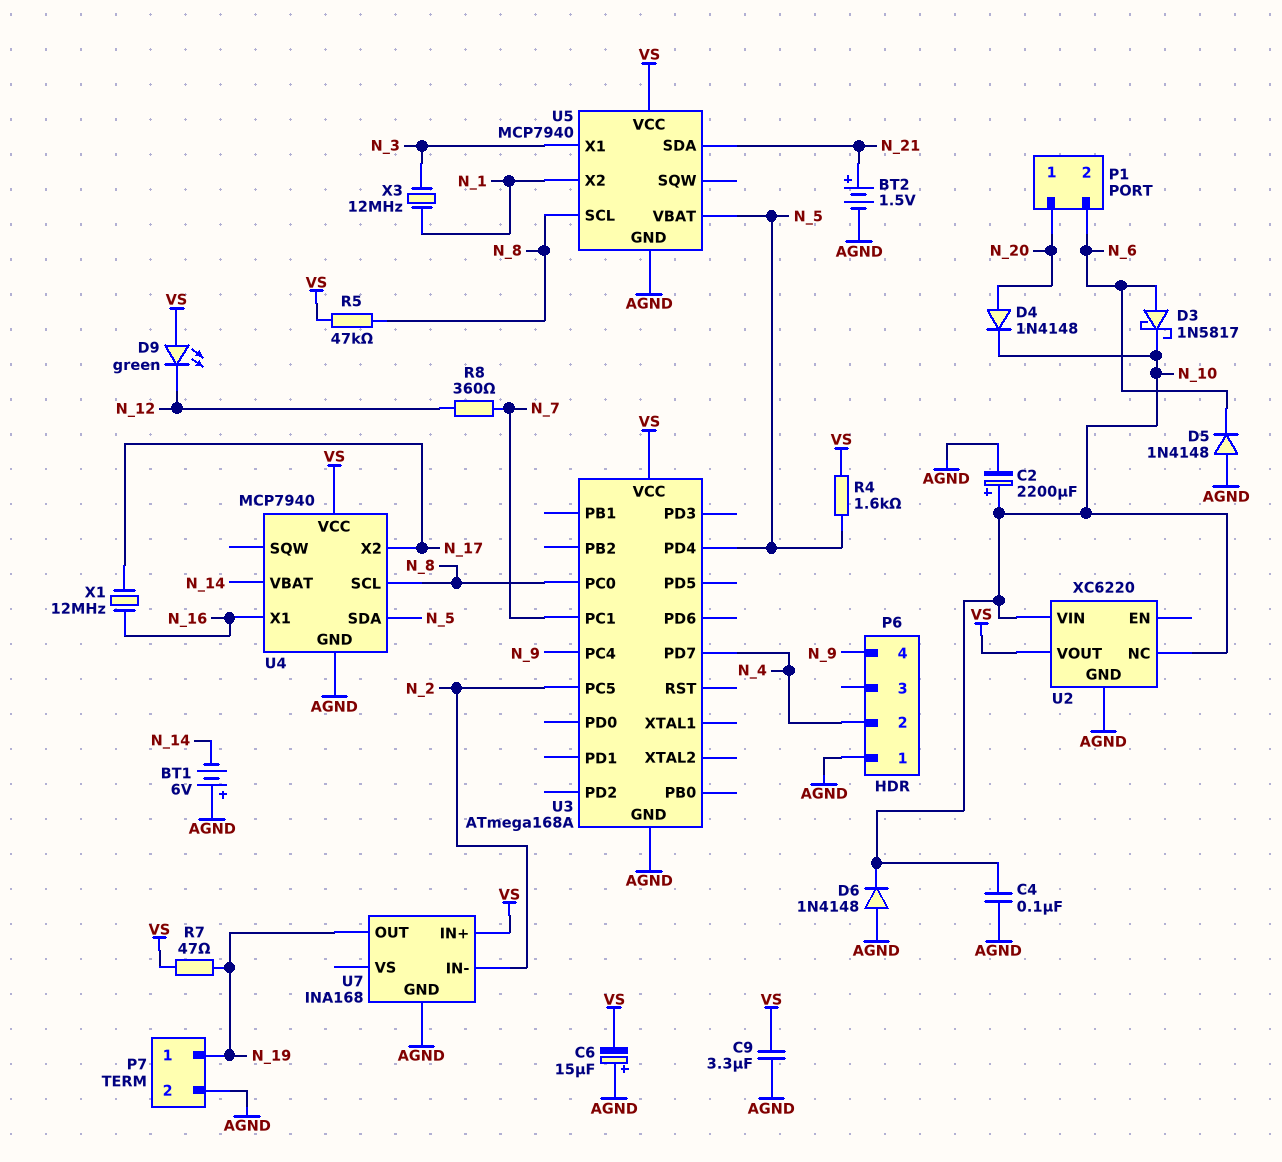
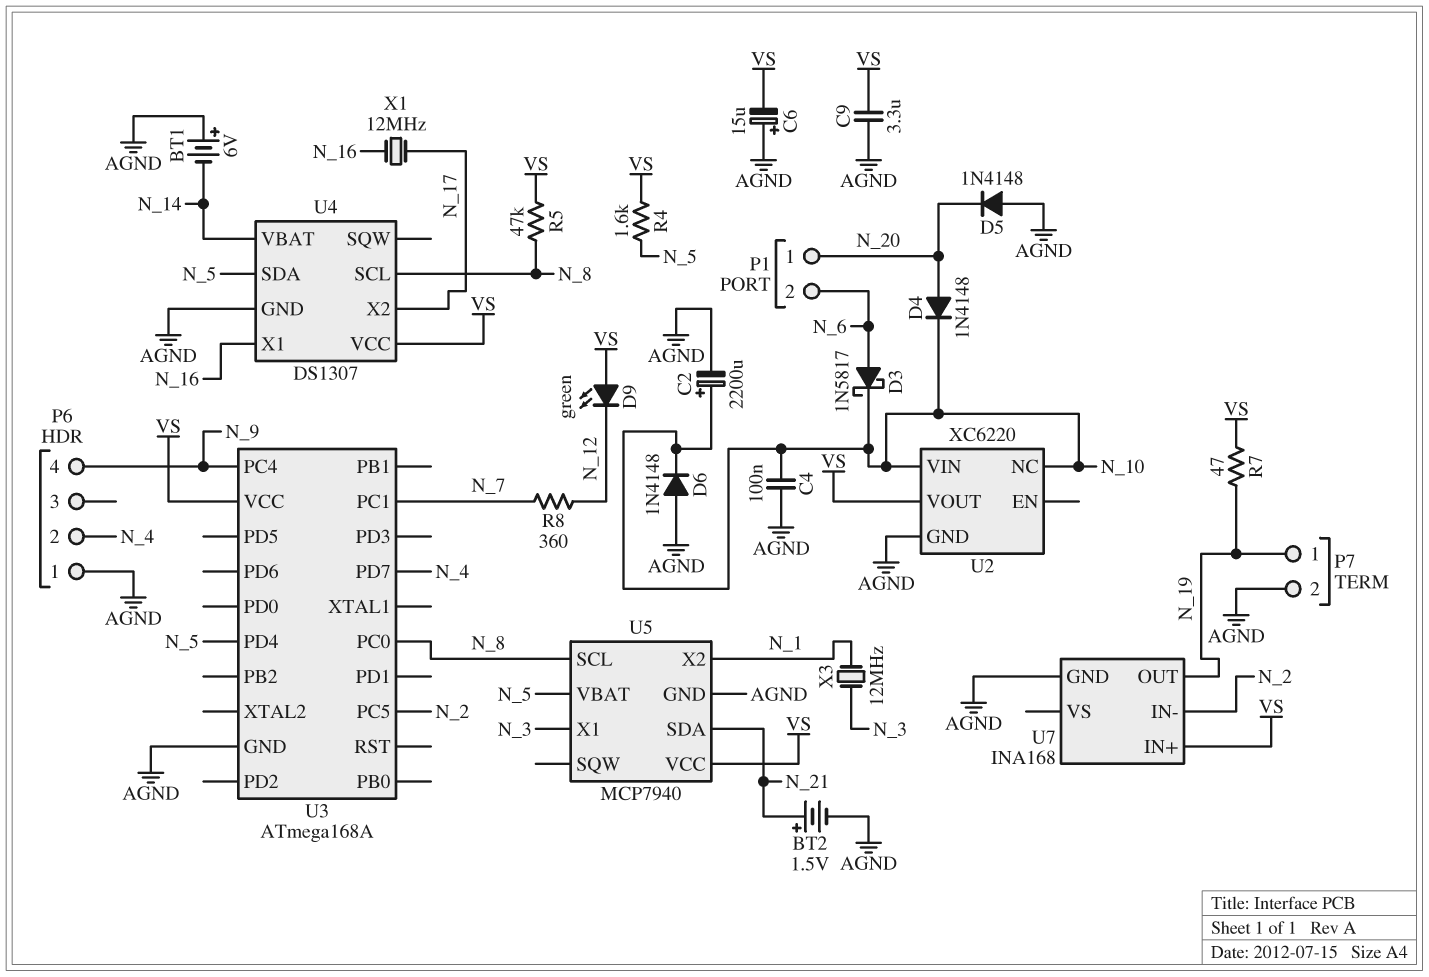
D5: diode 1N4148 (A AGND, K N_6) -> diode 1N4148 (A AGND, K N_20)
U4: MCP7940 -> DS1307

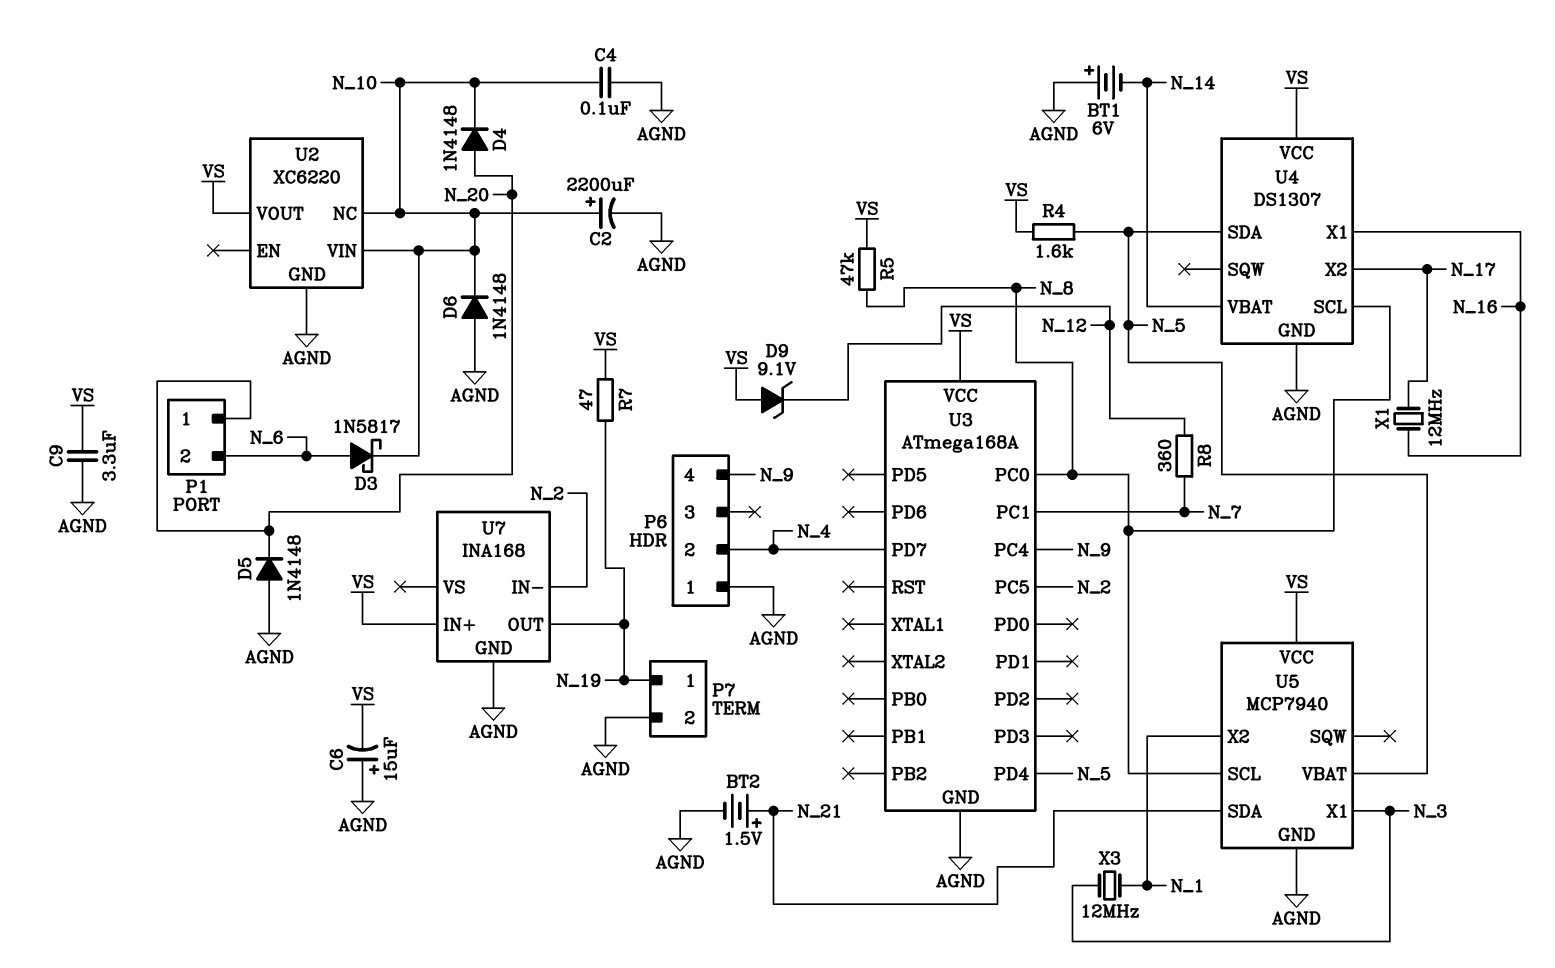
D9: LED green (A VS, K N_12) -> zener 9.1V (A VS, K N_12)

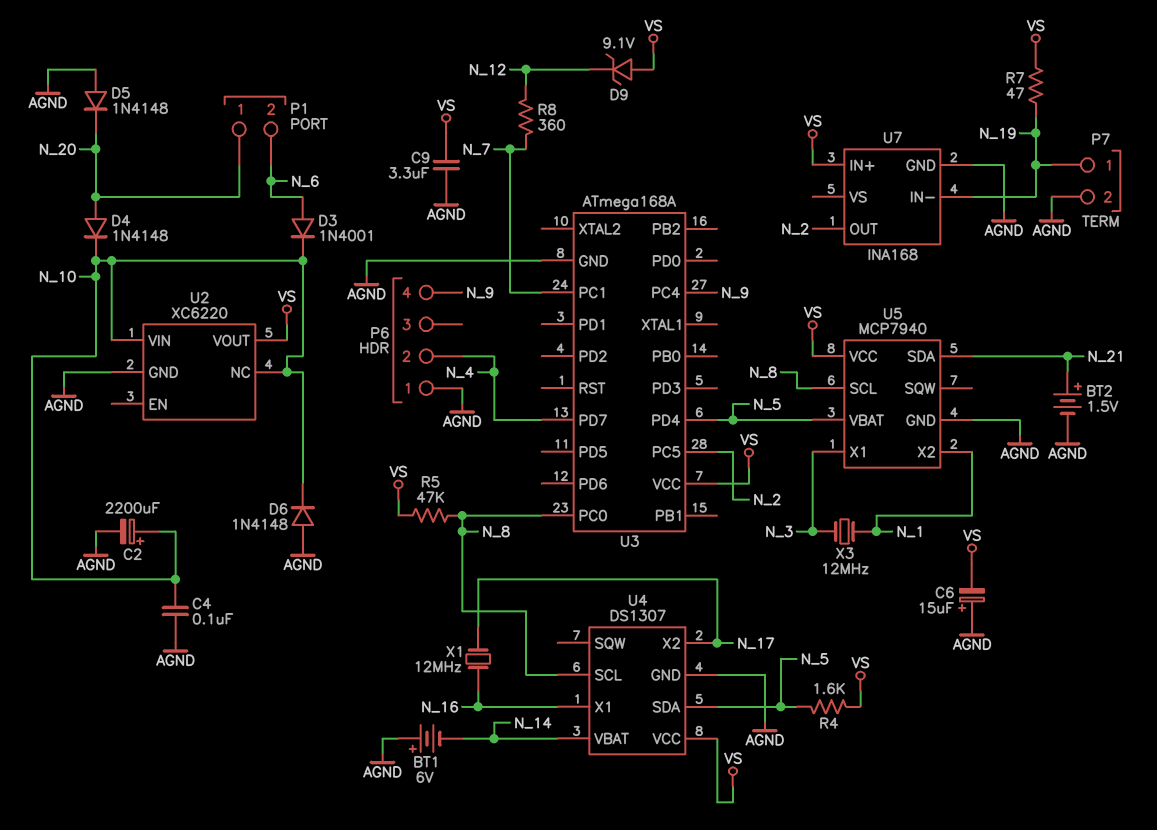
D3: schottky 1N5817 (A N_6, K N_10) -> diode 1N4001 (A N_6, K N_10)
U7 pin IN-: N_2 -> N_19
U7 pin OUT: N_19 -> N_2

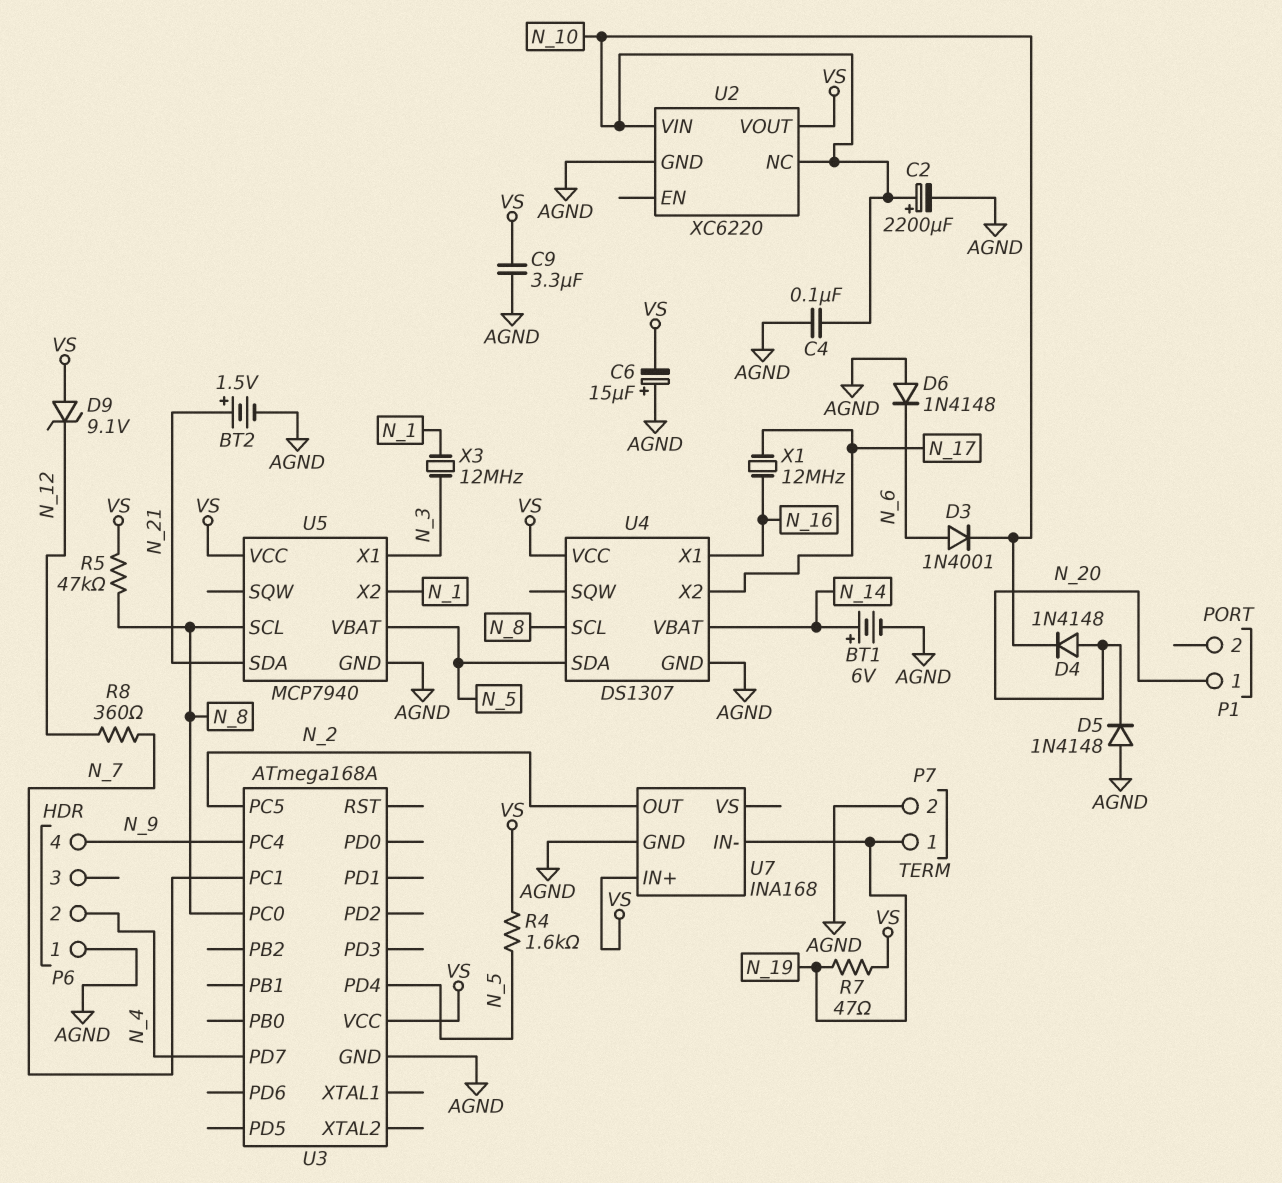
BT1: 6V (plus AGND, minus N_14) -> 6V (plus N_14, minus AGND)
D6: diode 1N4148 (A AGND, K N_10) -> diode 1N4148 (A AGND, K N_6)
P1 pin 2: N_6 -> none

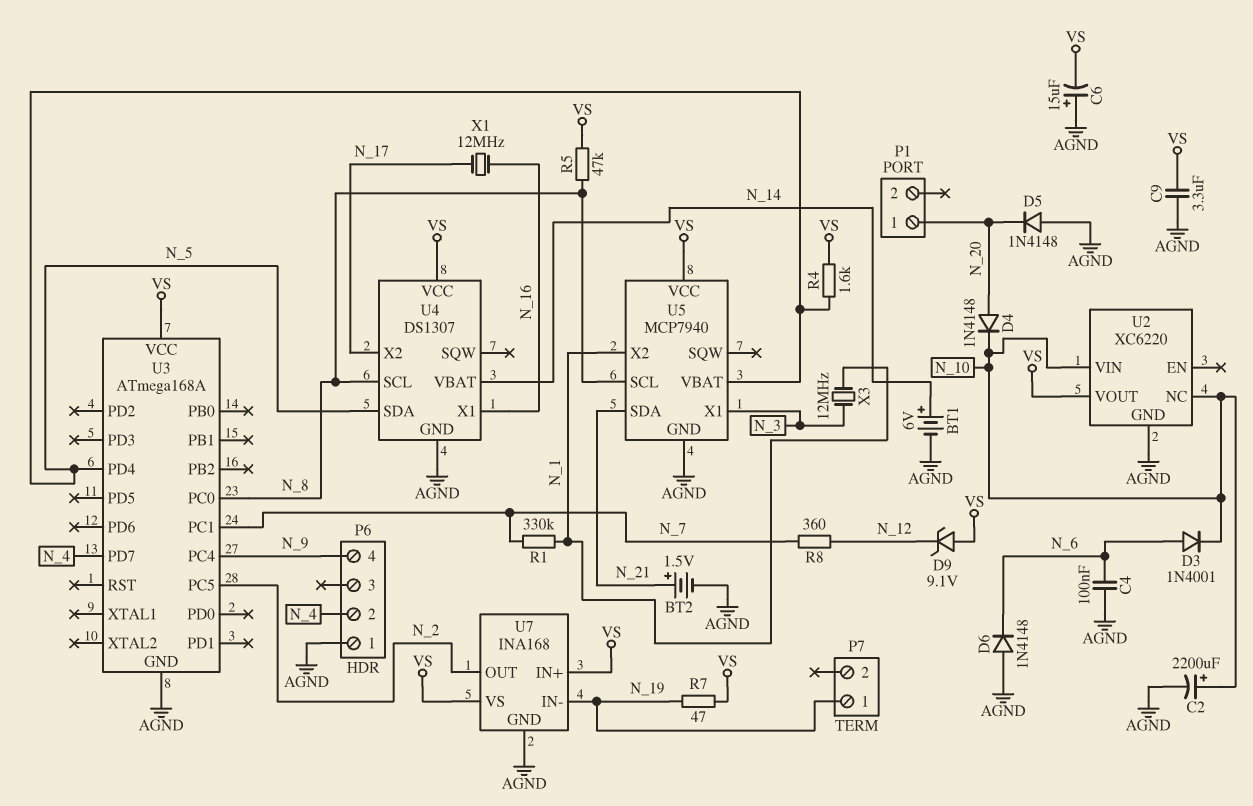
C4: 100nF (AGND, N_10) -> 100nF (AGND, N_6)
P7 pin 2: AGND -> none
R1: none -> 330k (N_1, N_7)
U7 pin VS: none -> VS

